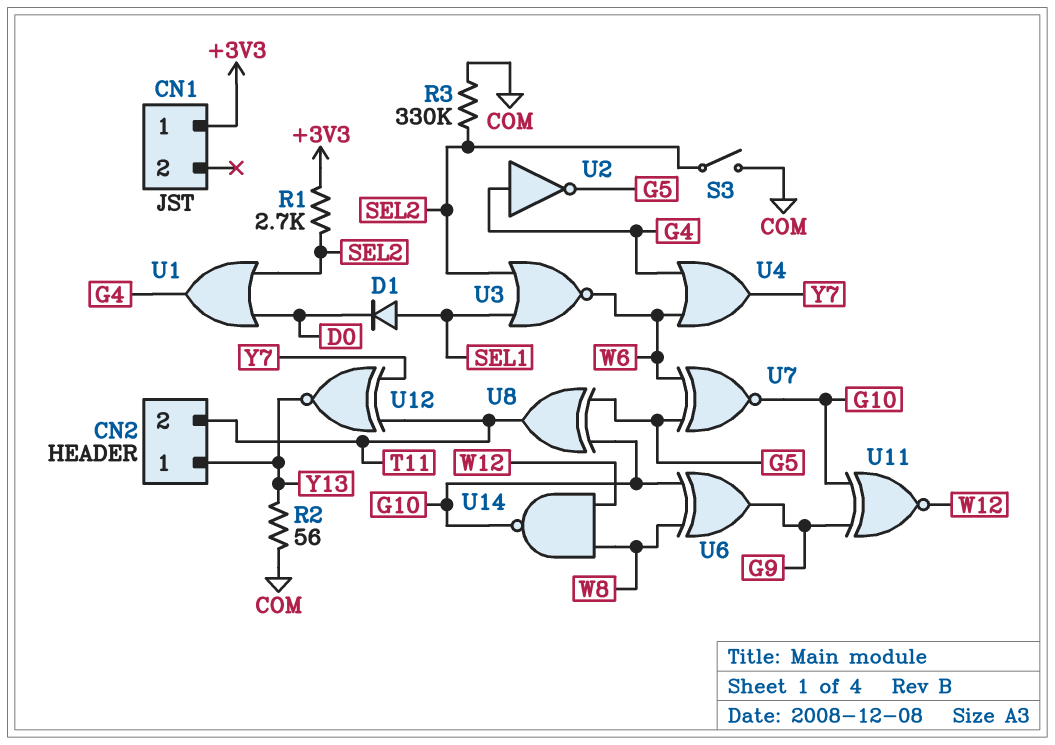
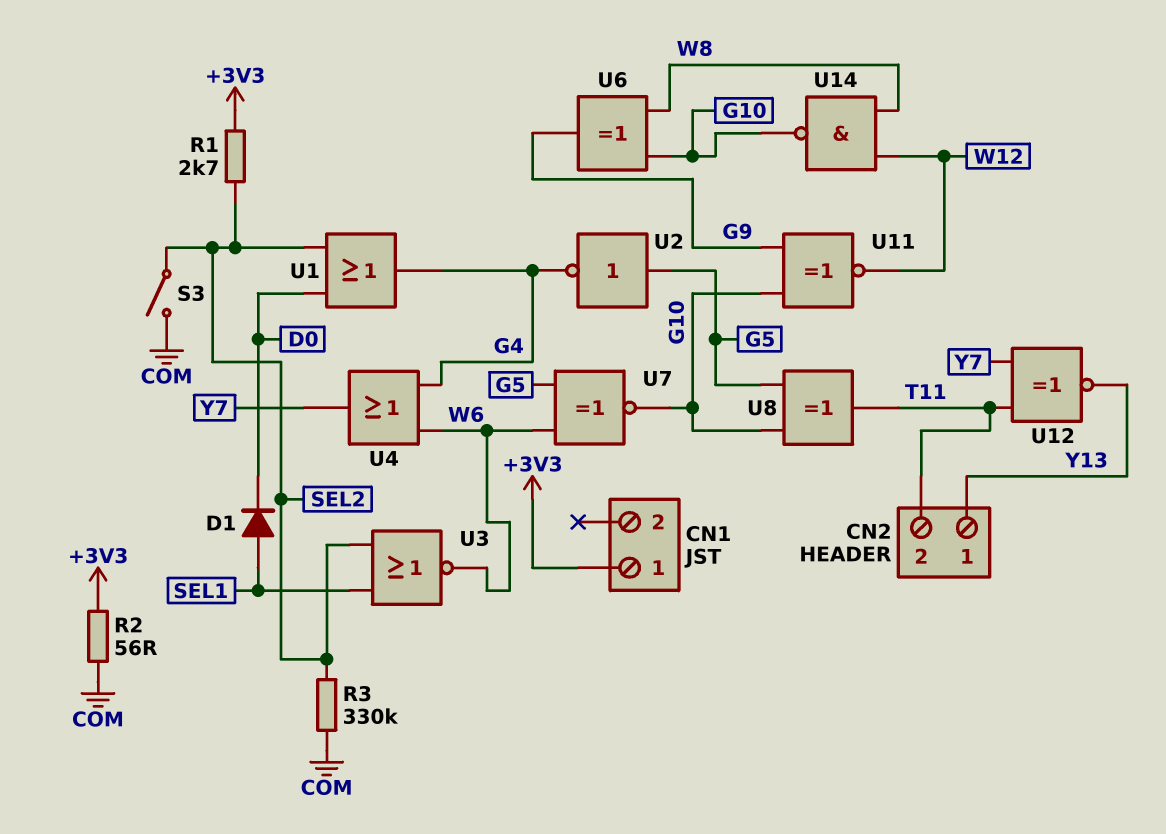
R2: 56 (COM, Y13) -> 56 (+3V3, COM)
U2: NOT (in G4, out G5) -> NOT (in G5, out G4)

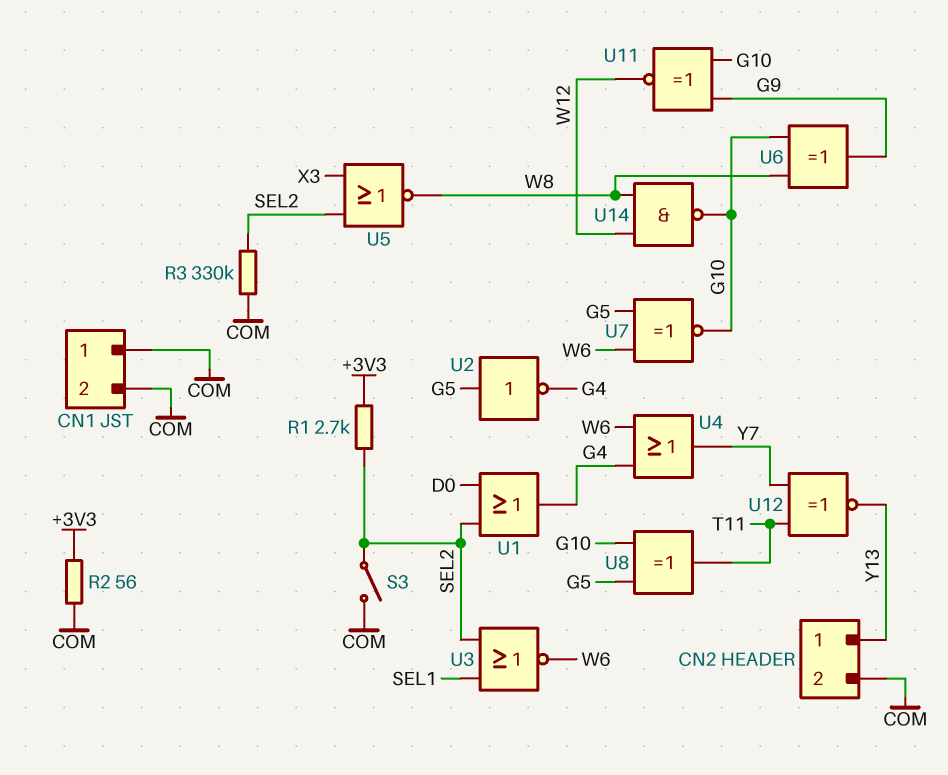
CN1 pin 1: +3V3 -> COM
CN1 pin 2: none -> COM
CN2 pin 2: T11 -> COM
D1: diode (A SEL1, K D0) -> none
U5: none -> NOR (in SEL2, in X3, out W8)

